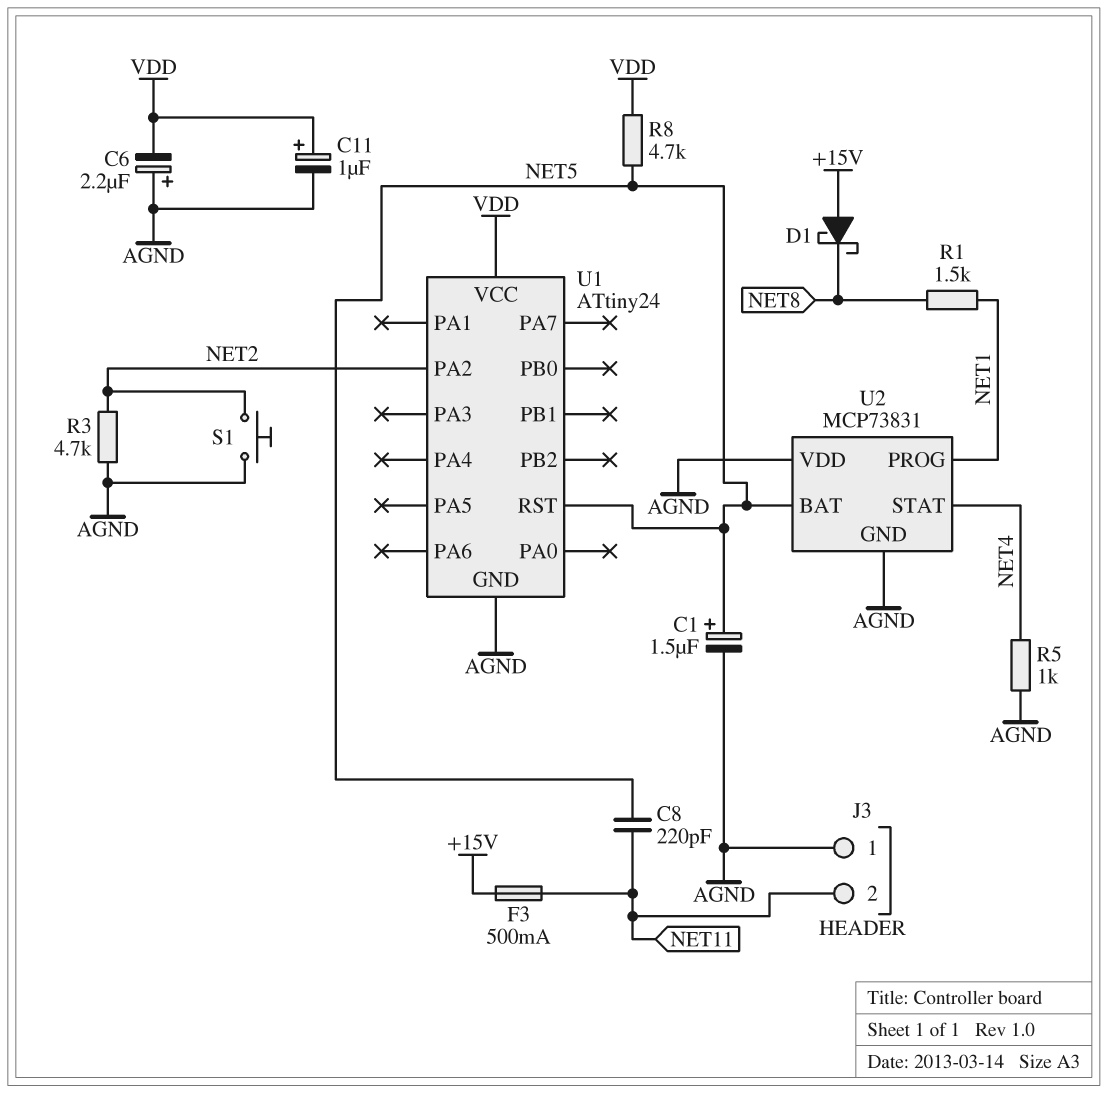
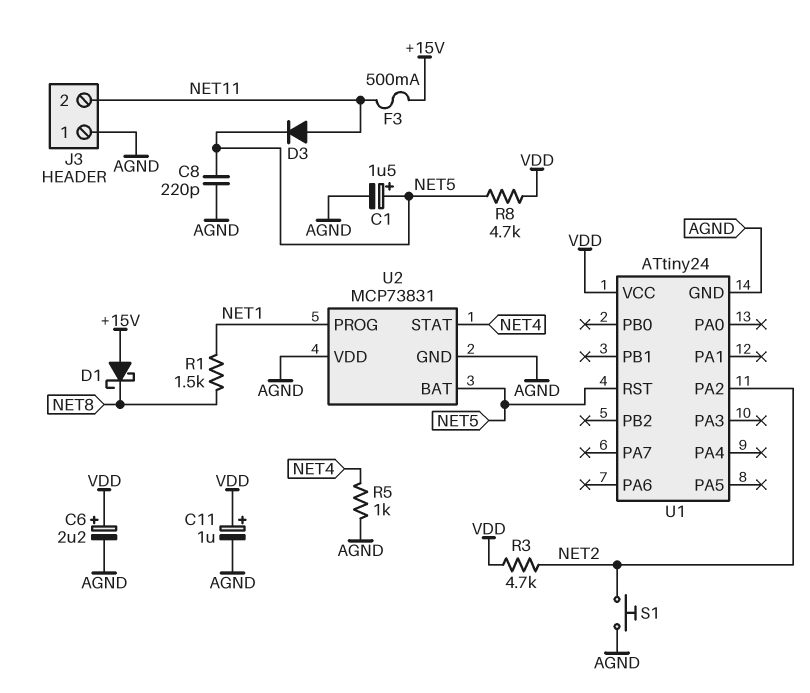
C6: 2.2uF (plus AGND, minus VDD) -> 2.2uF (plus VDD, minus AGND)
C8: 220pF (NET5, NET11) -> 220pF (AGND, NET5)
D3: none -> diode (A NET11, K NET5)
R3: 4.7k (AGND, NET2) -> 4.7k (NET2, VDD)

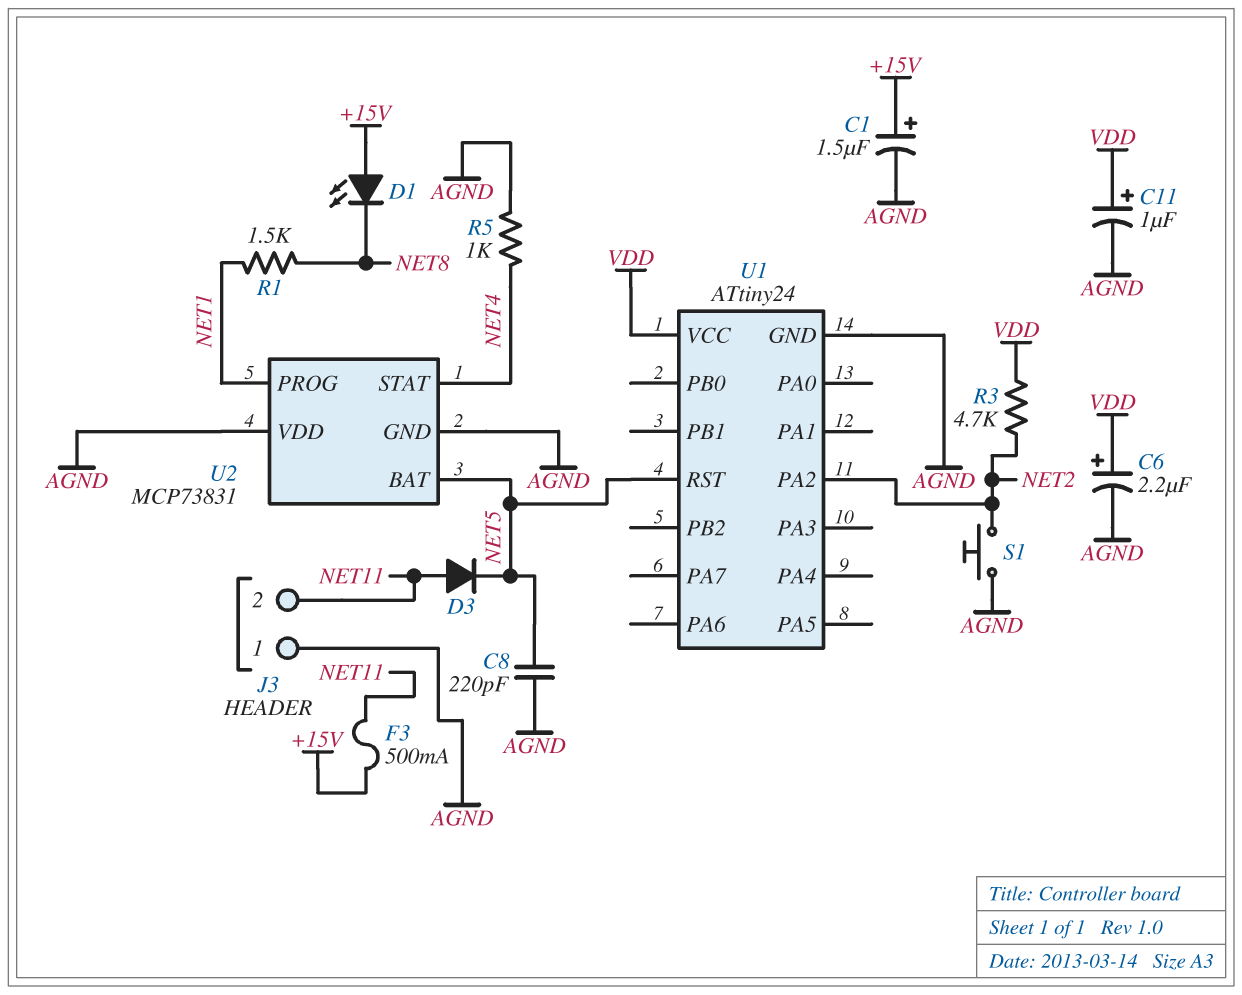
C1: 1.5uF (plus NET5, minus AGND) -> 1.5uF (plus +15V, minus AGND)
D1: schottky (A +15V, K NET8) -> LED (A +15V, K NET8)
R8: 4.7k (NET5, VDD) -> none

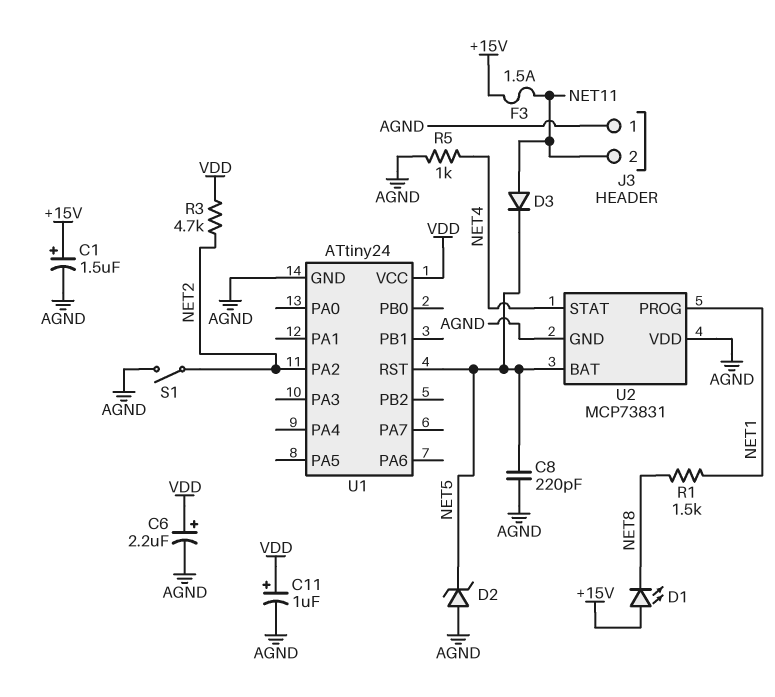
D2: none -> zener (A AGND, K NET5)
F3: 500mA (+15V, NET11) -> 1.5A (+15V, NET11)
S1: button (AGND, NET2) -> switch (AGND, NET2)

